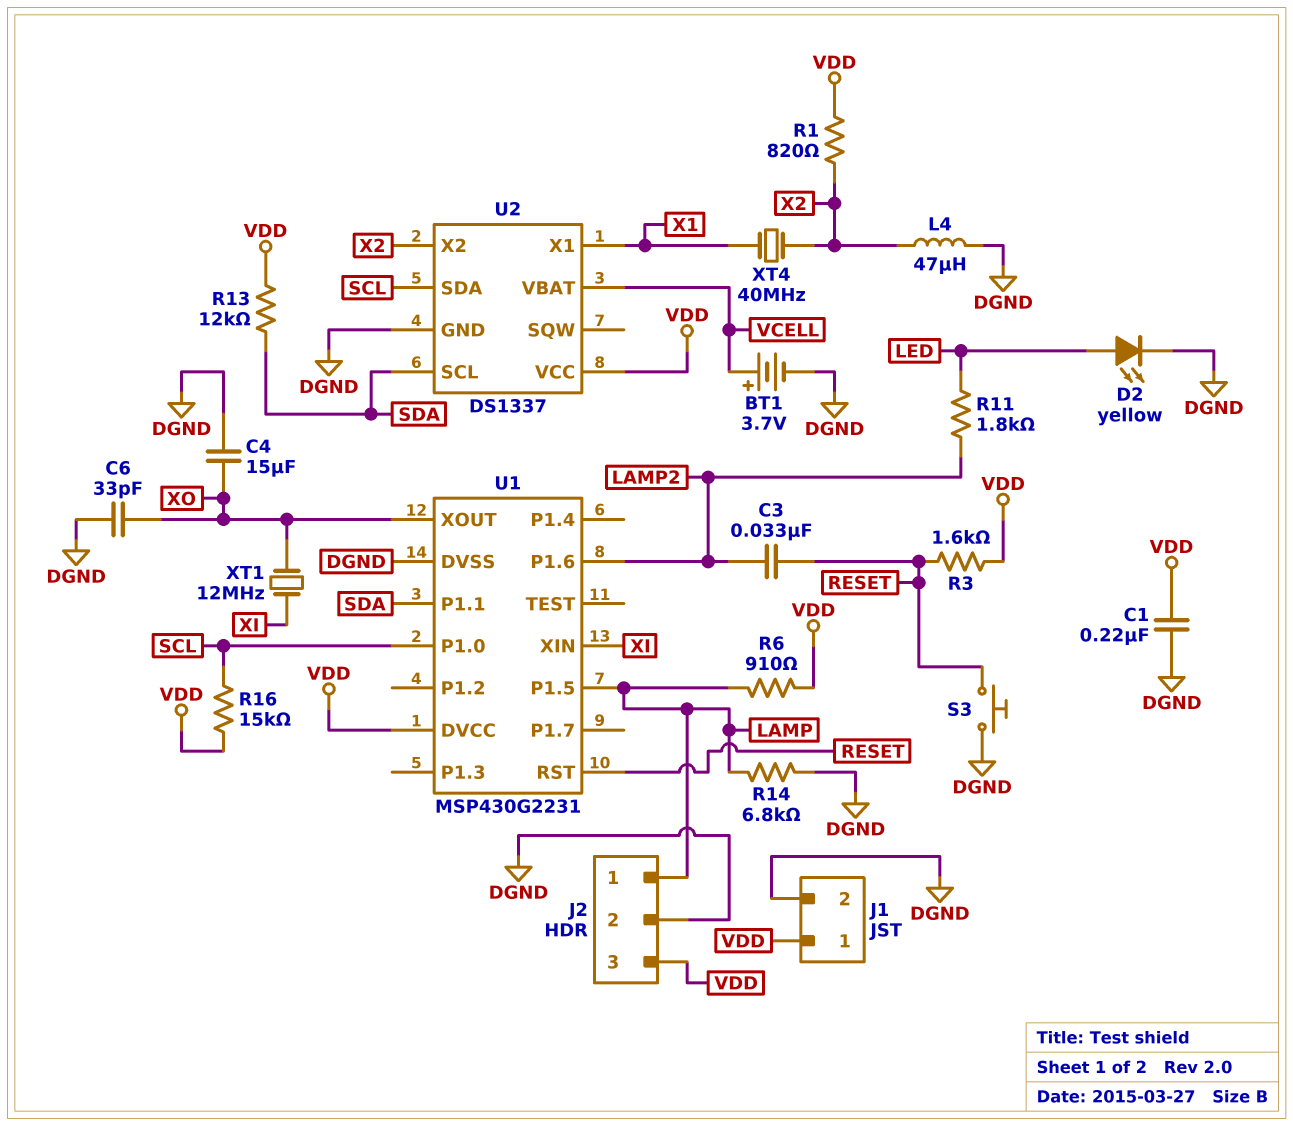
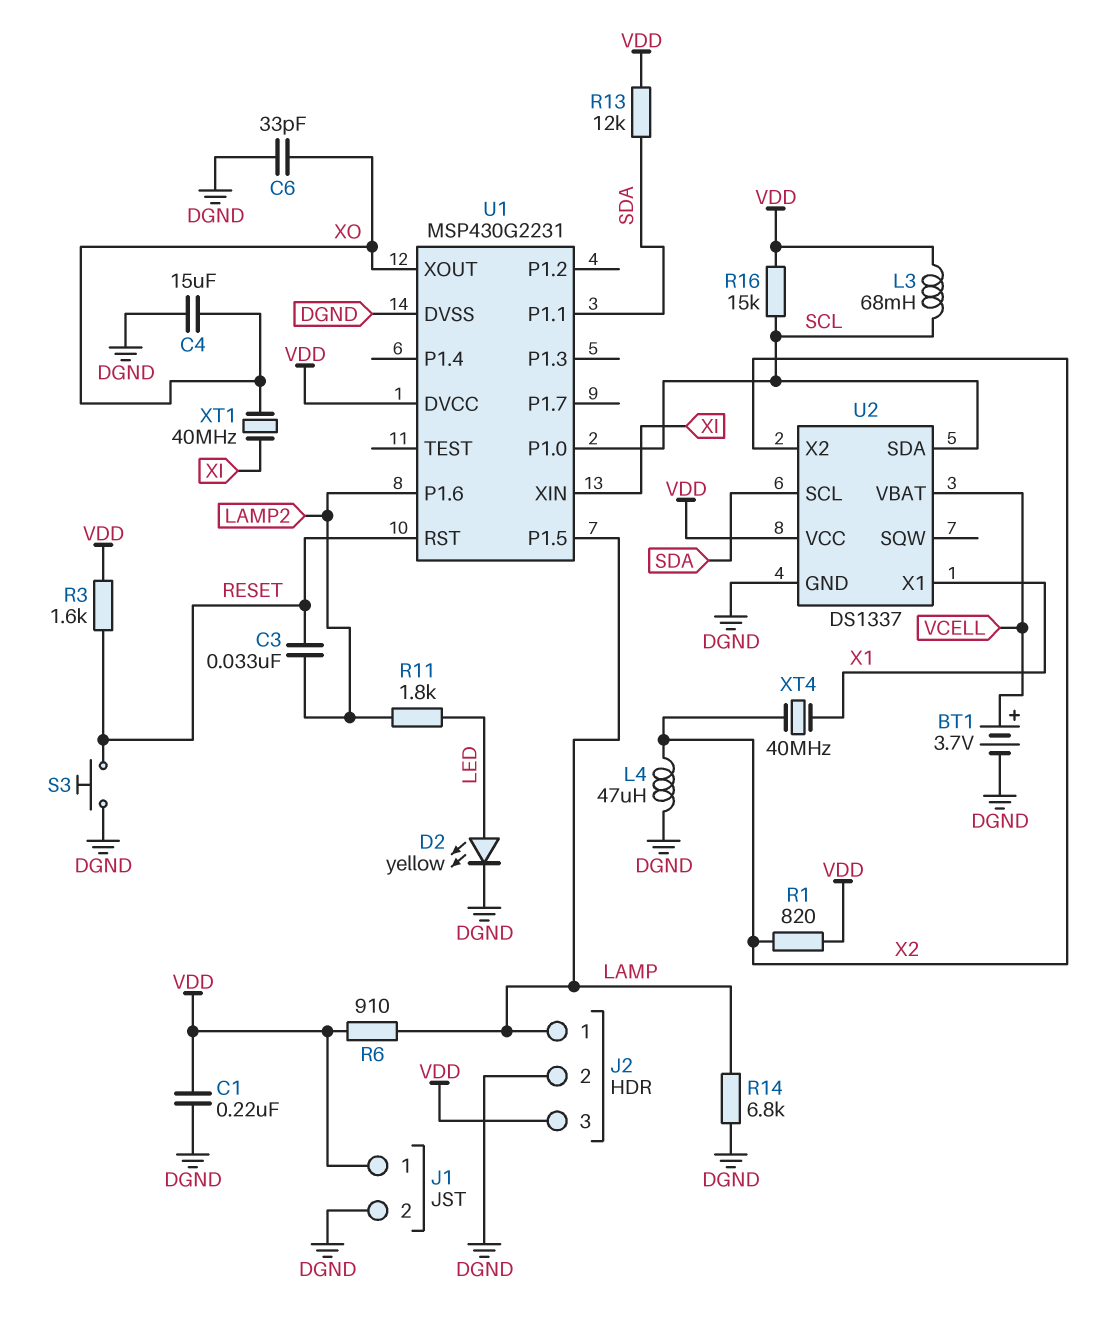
L3: none -> 68mH (SCL, VDD)
XT1: 12MHz (XI, XO) -> 40MHz (XI, XO)

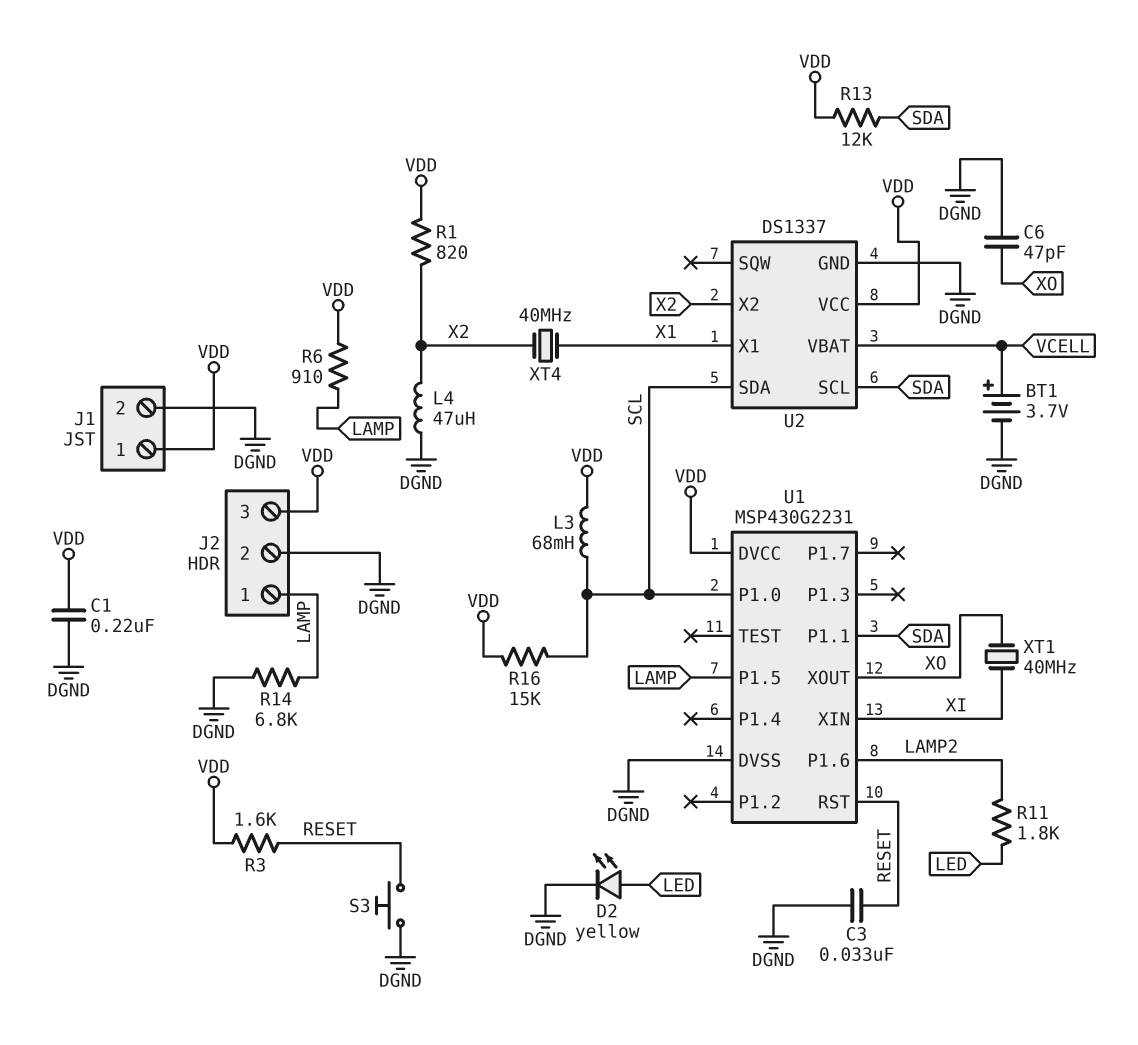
C3: 33nF (LAMP2, RESET) -> 33nF (DGND, RESET)
C4: 15uF (DGND, XO) -> none
C6: 33pF (DGND, XO) -> 47pF (DGND, XO)

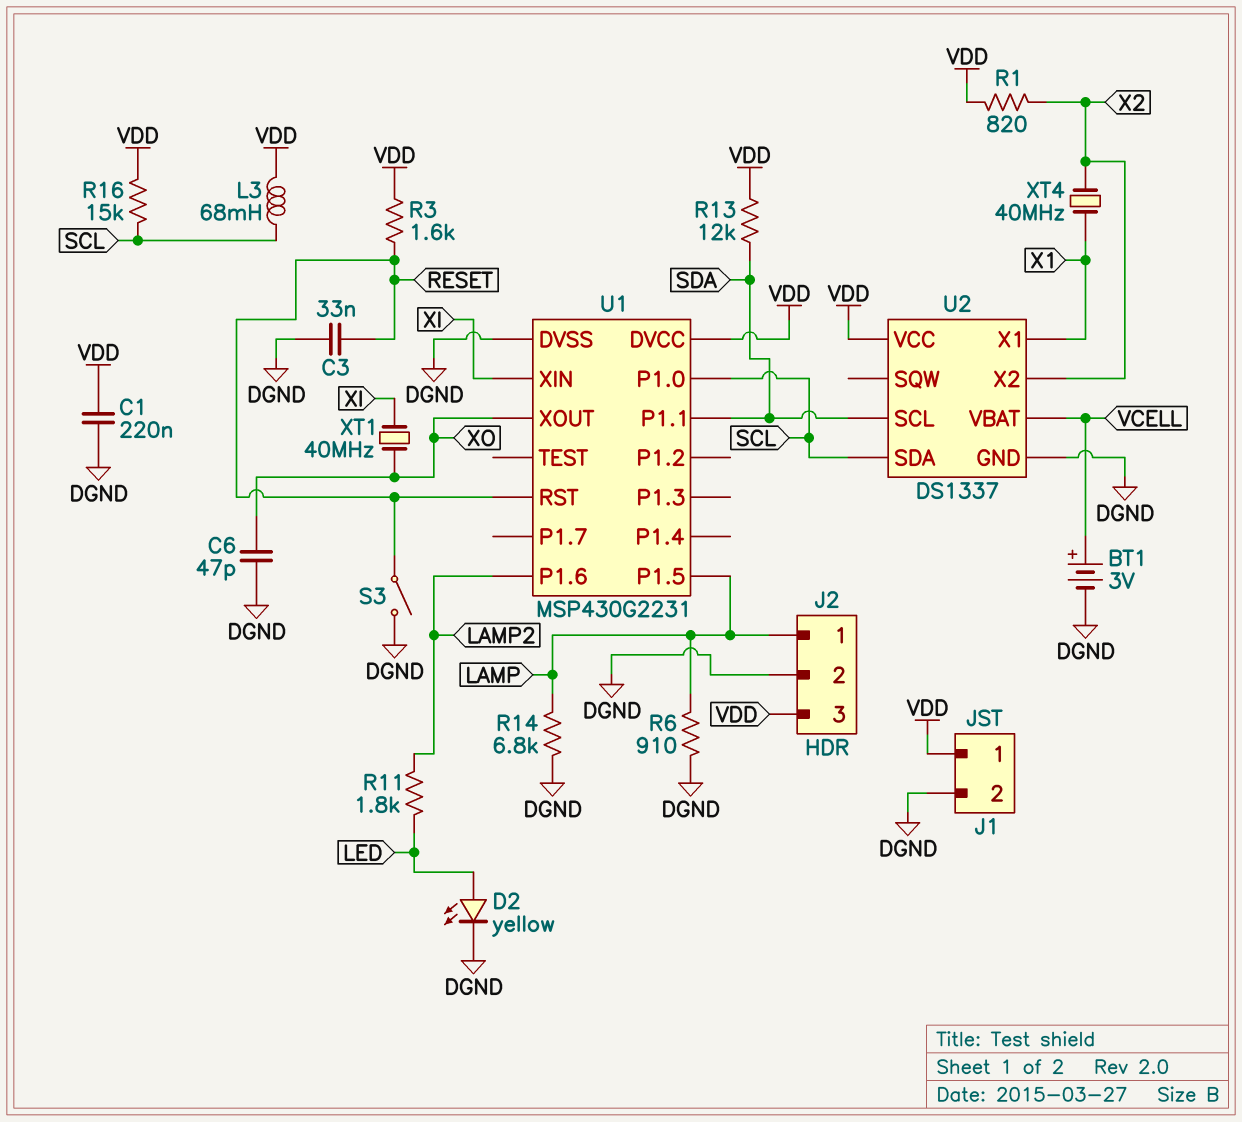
BT1: 3.7V (plus VCELL, minus DGND) -> 3V (plus VCELL, minus DGND)
L4: 47uH (DGND, X2) -> none
R6: 910 (LAMP, VDD) -> 910 (DGND, LAMP)
S3: button (DGND, RESET) -> switch (DGND, RESET)

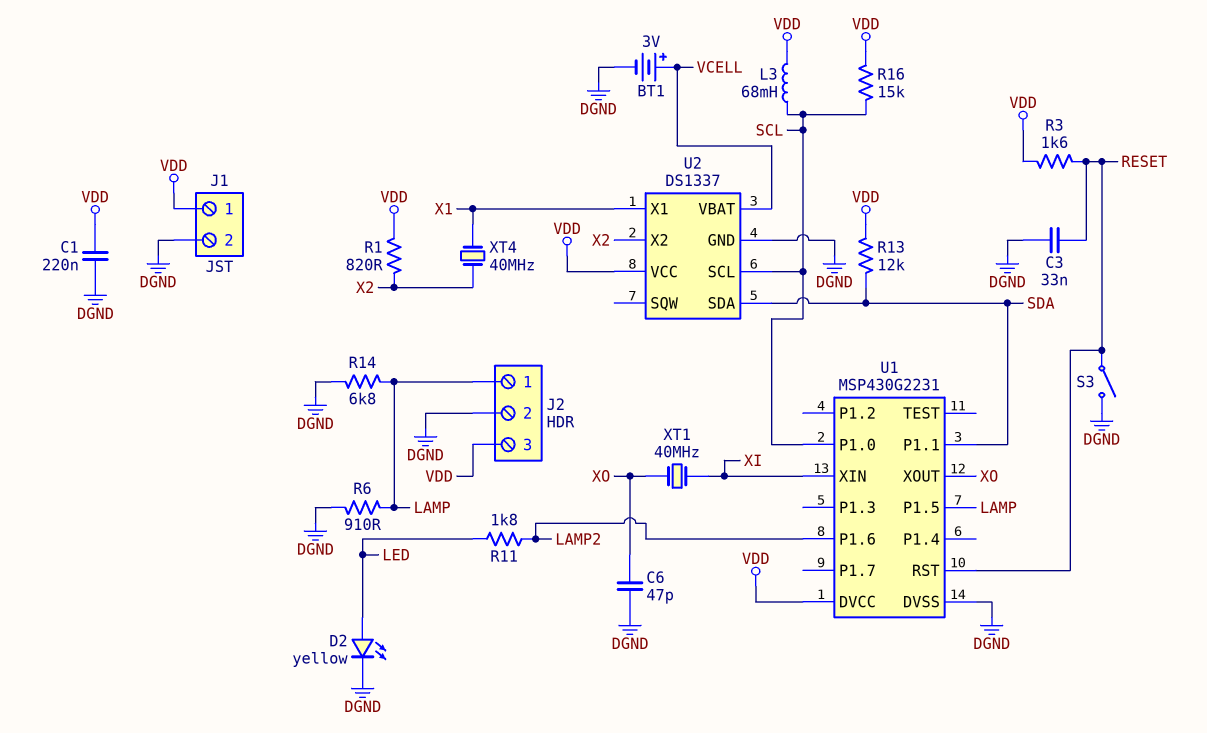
U2 pin SCL: SDA -> SCL
U2 pin SDA: SCL -> SDA

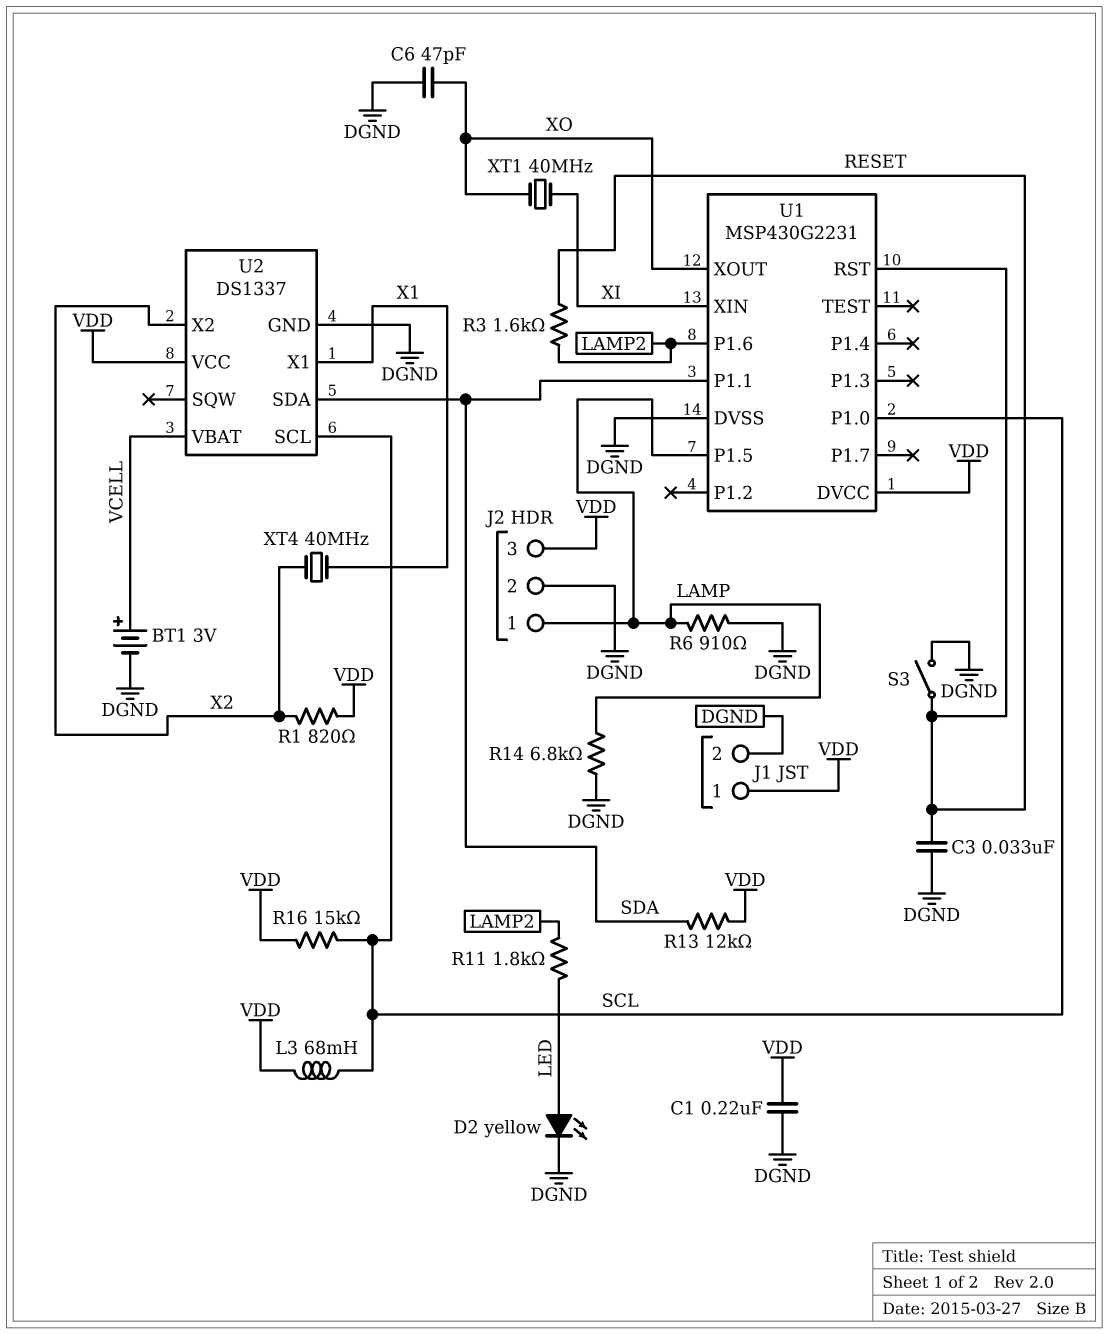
R3: 1.6k (RESET, VDD) -> 1.6k (LAMP2, RESET)

